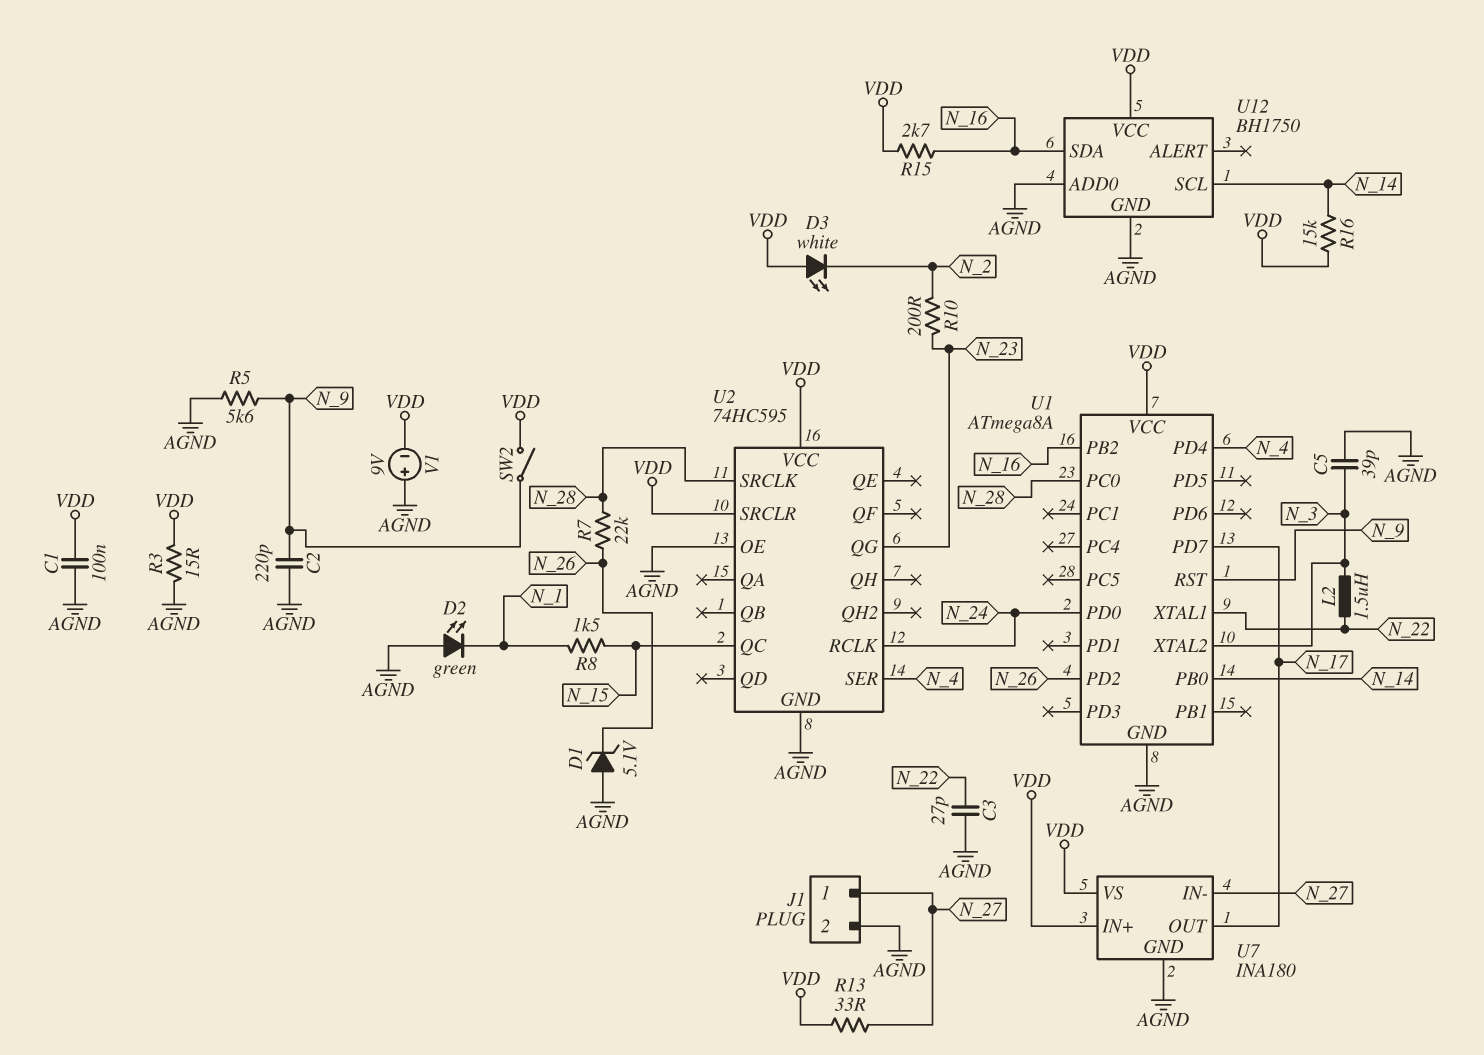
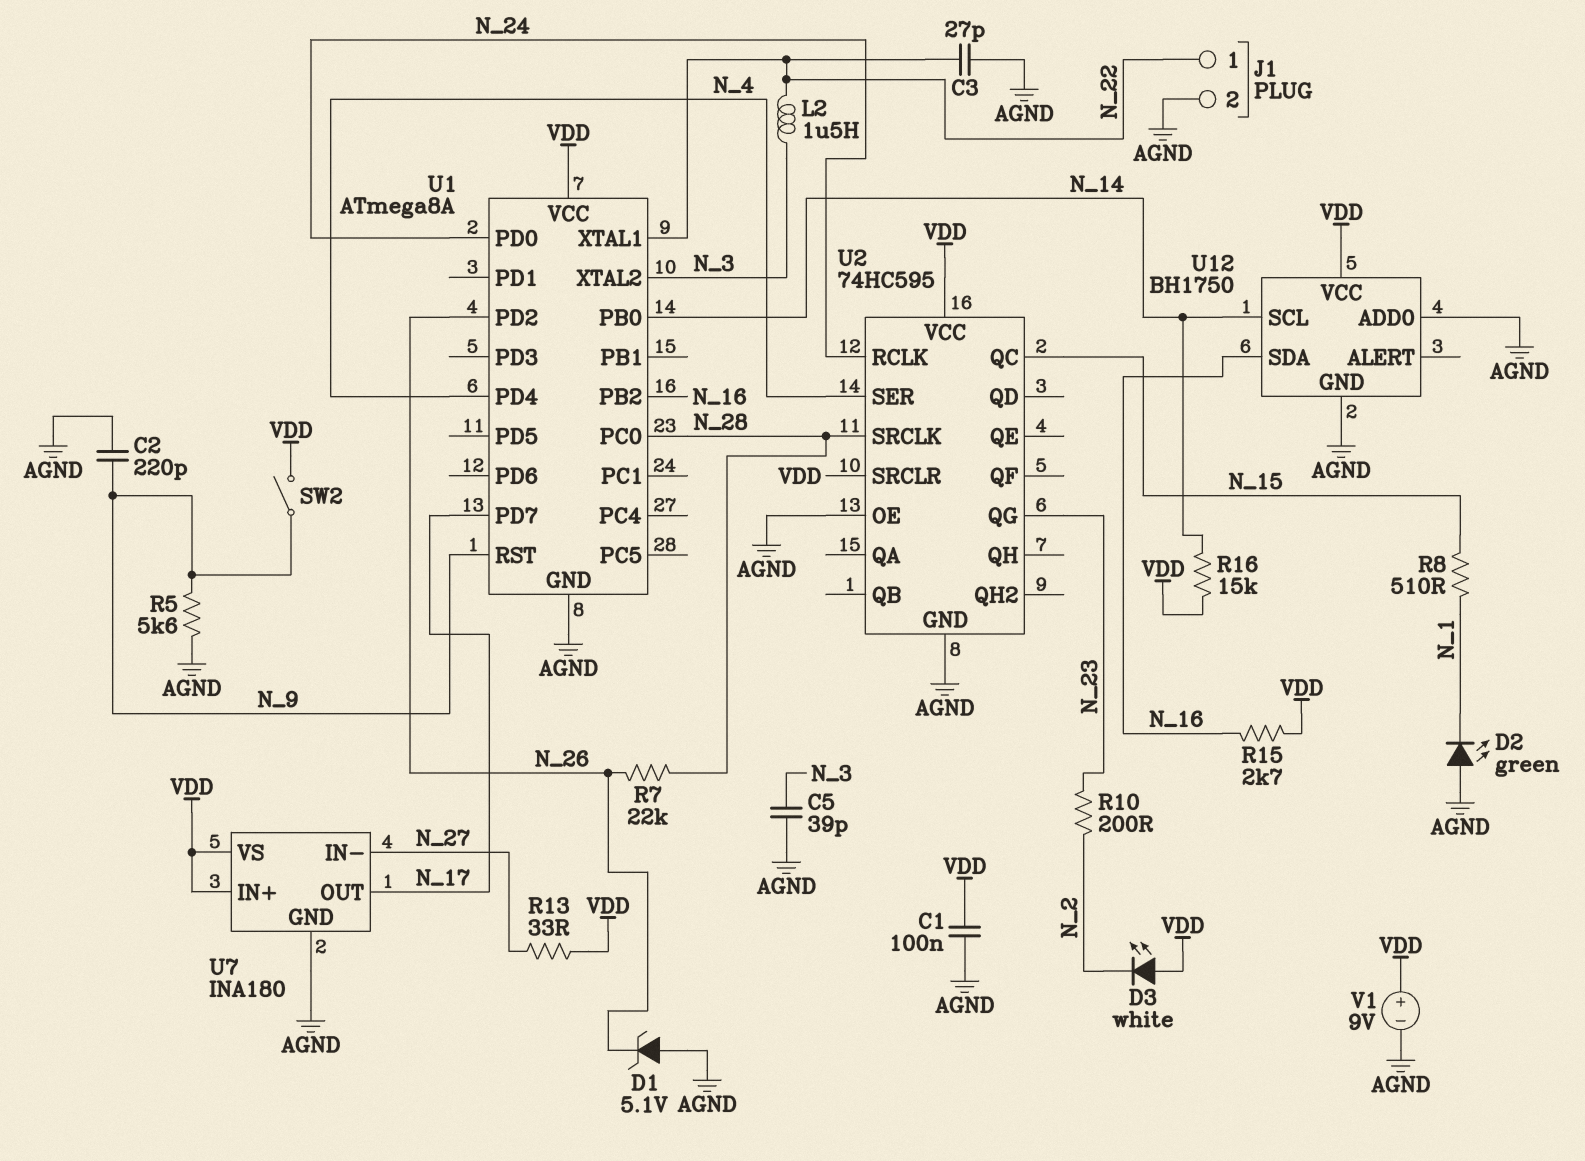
J1 pin 1: N_27 -> N_22
R3: 15 (AGND, VDD) -> none
R8: 1.5k (N_1, N_15) -> 510 (N_1, N_15)
V1: 9V (plus AGND, minus VDD) -> 9V (plus VDD, minus AGND)

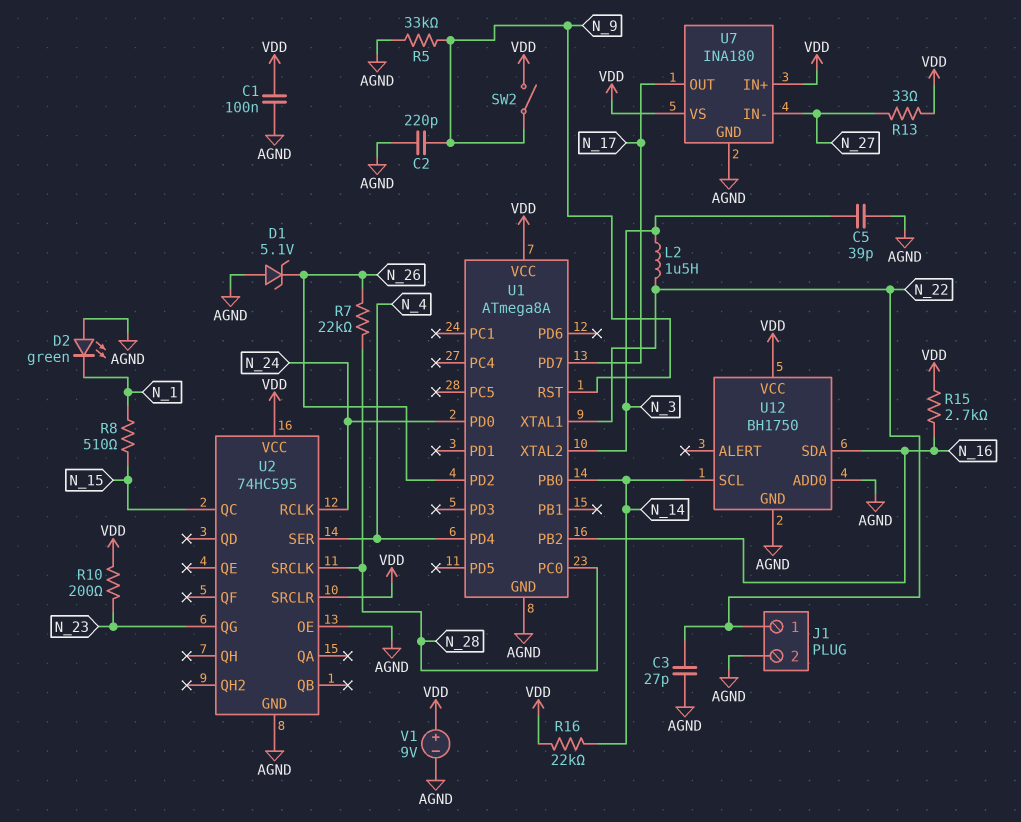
D3: LED white (A VDD, K N_2) -> none
R5: 5.6k (AGND, N_9) -> 33k (AGND, N_9)
R10: 200 (N_2, N_23) -> 200 (N_23, VDD)
R16: 15k (N_14, VDD) -> 22k (N_14, VDD)

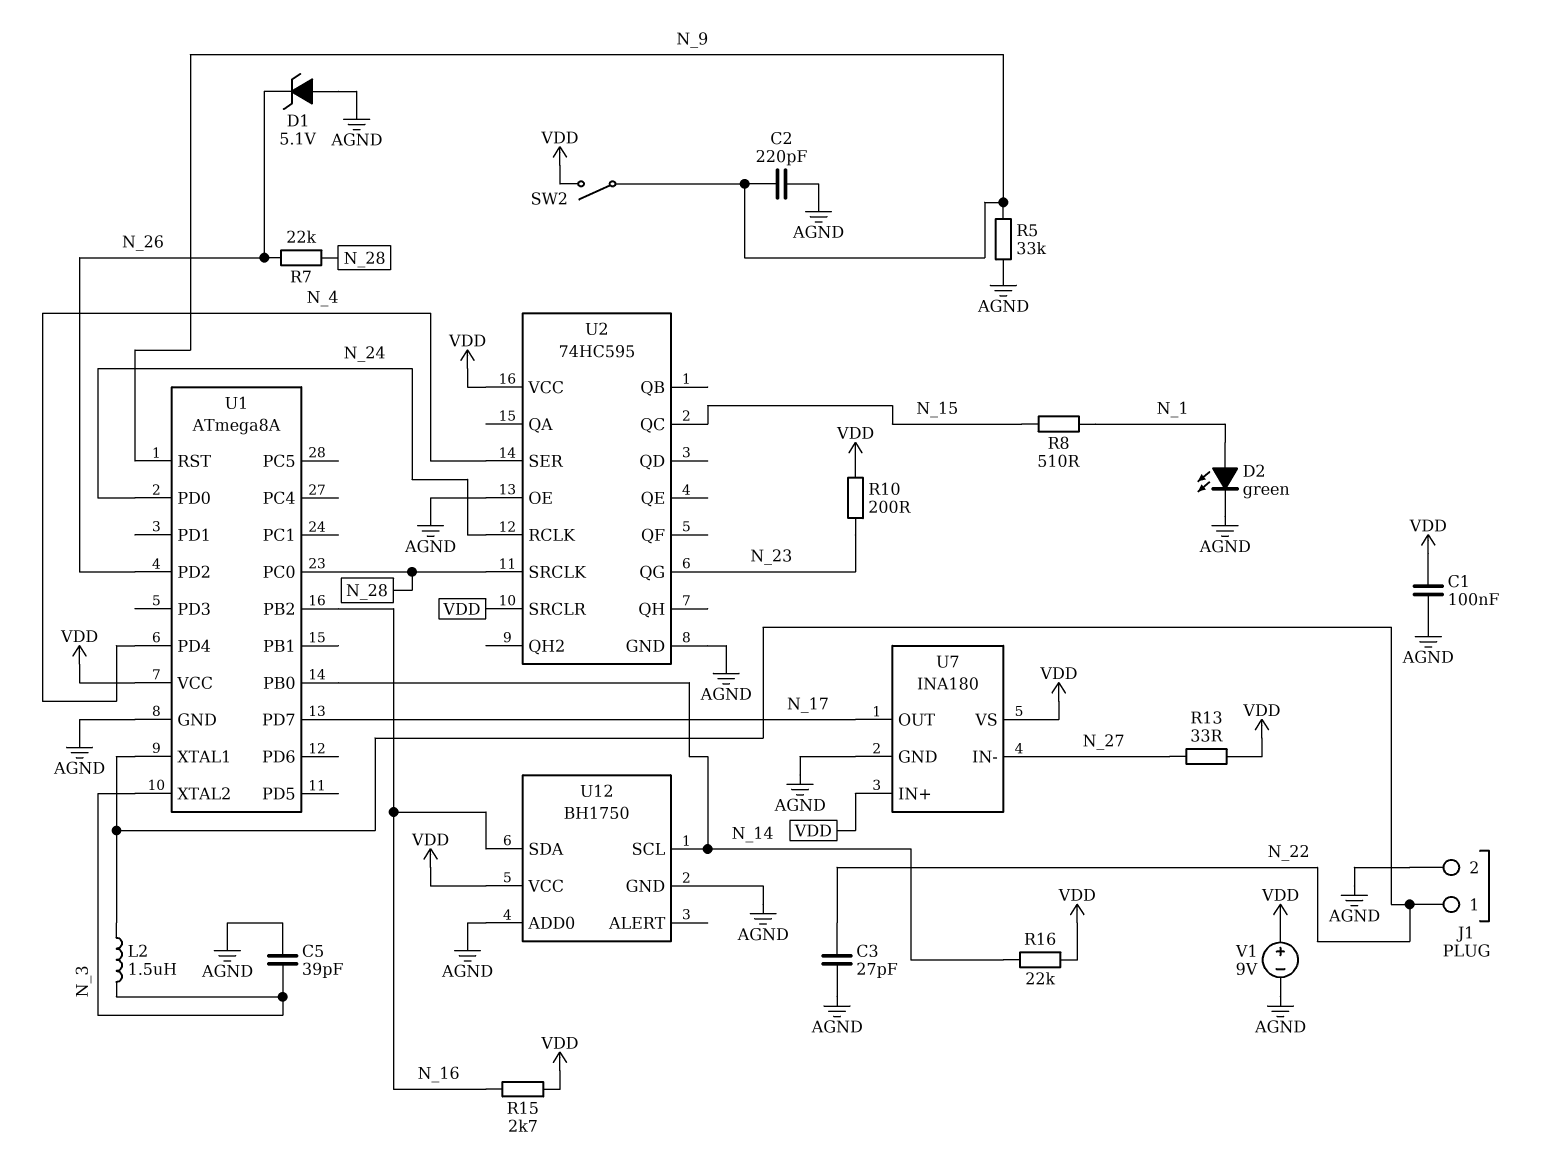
D2: LED green (A AGND, K N_1) -> LED green (A N_1, K AGND)

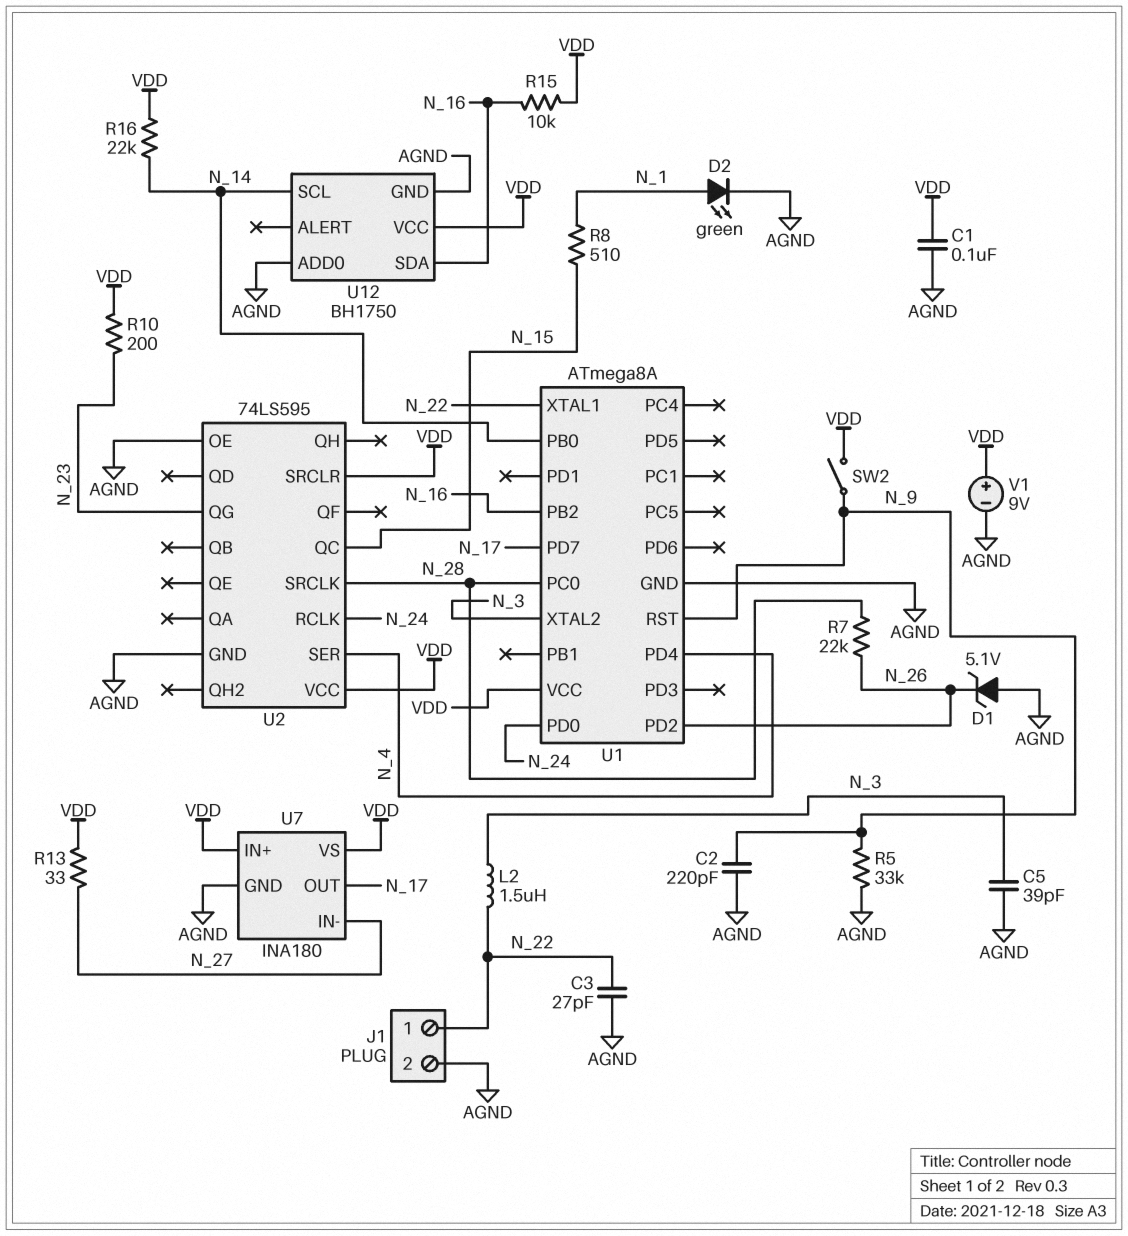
R15: 2.7k (N_16, VDD) -> 10k (N_16, VDD)
U2: 74HC595 -> 74LS595

